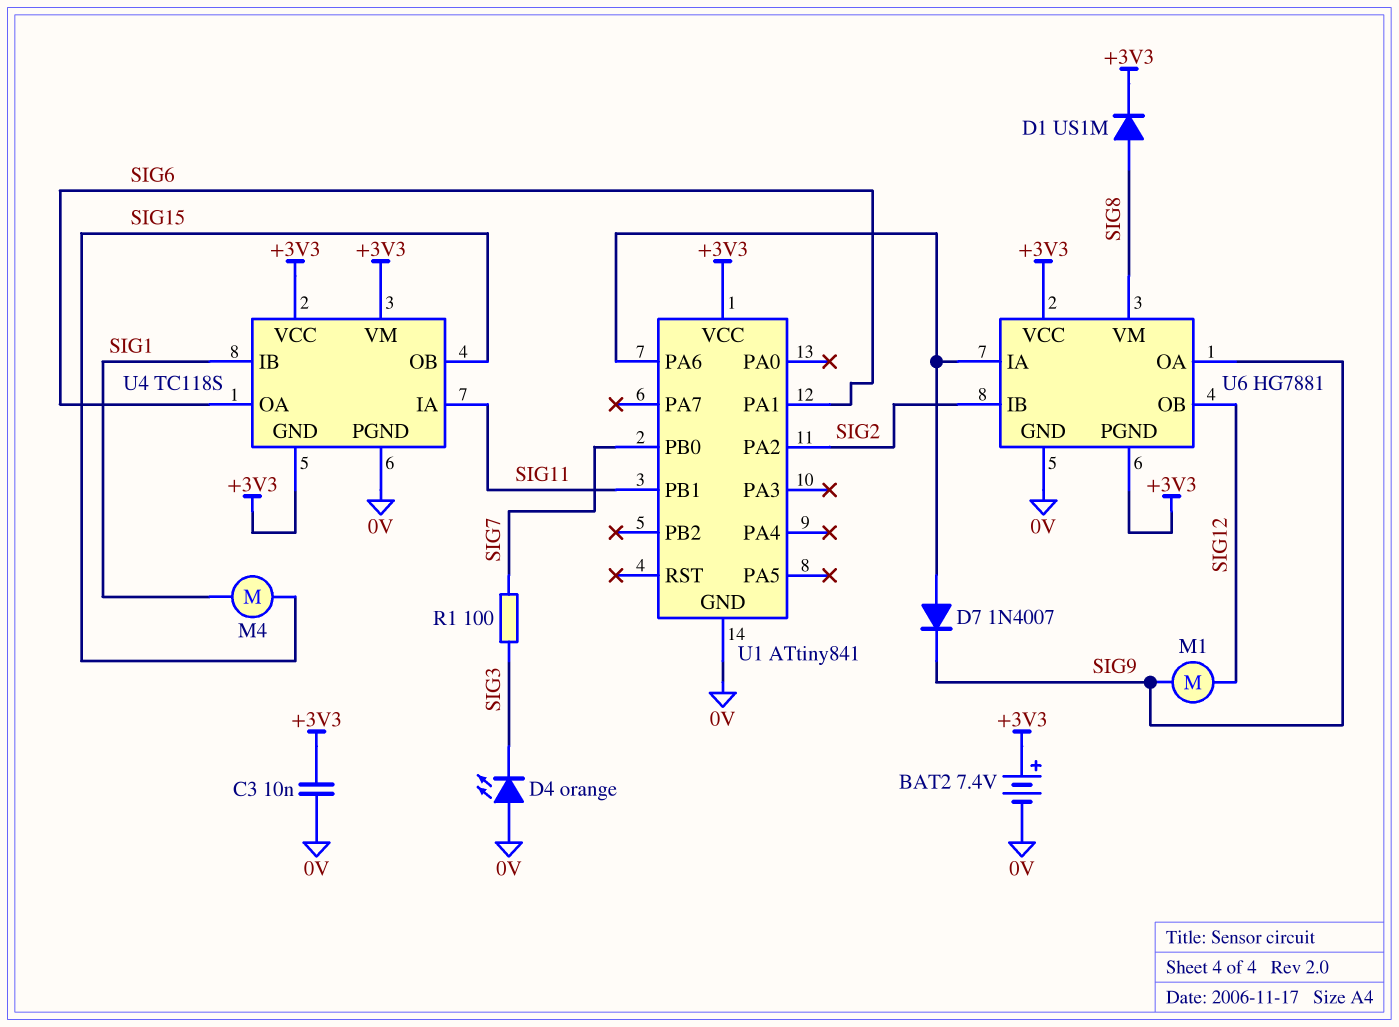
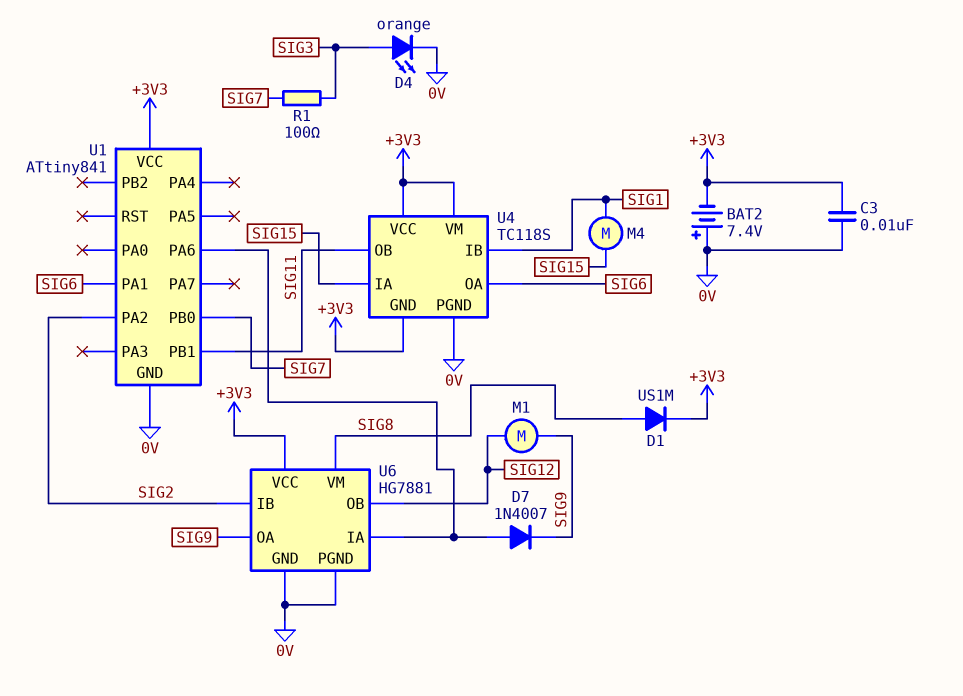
BAT2: 7.4V (plus +3V3, minus 0V) -> 7.4V (plus 0V, minus +3V3)
D4: LED orange (A 0V, K SIG3) -> LED orange (A SIG3, K 0V)
U4 pin IA: SIG11 -> SIG15
U4 pin OB: SIG15 -> SIG11
U6 pin PGND: +3V3 -> 0V

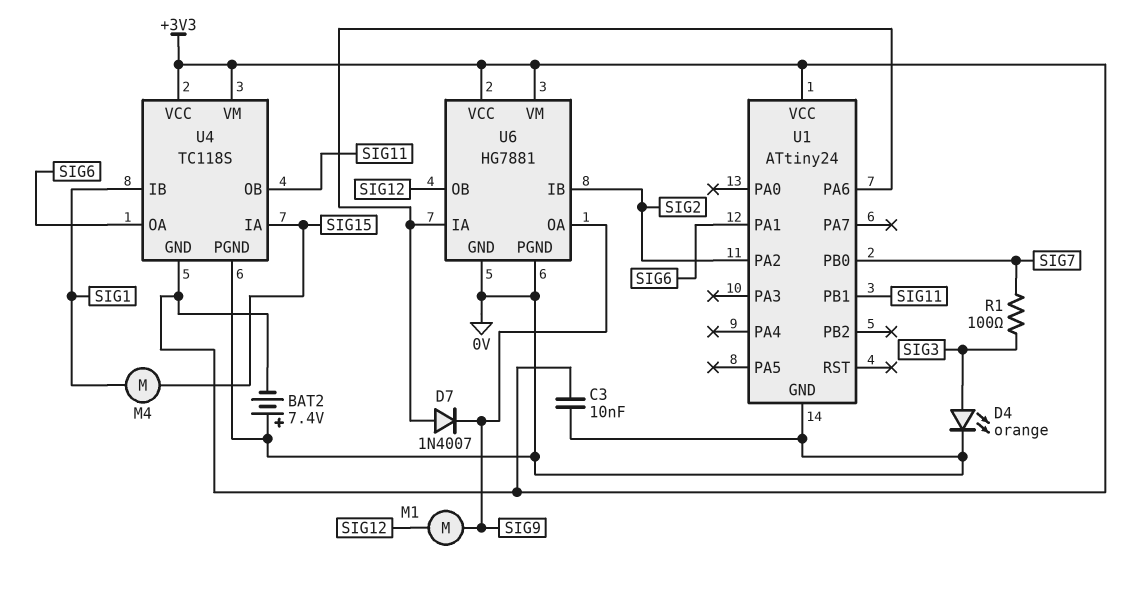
D1: diode US1M (A SIG8, K +3V3) -> none
U1: ATtiny841 -> ATtiny24
U6 pin VM: SIG8 -> +3V3

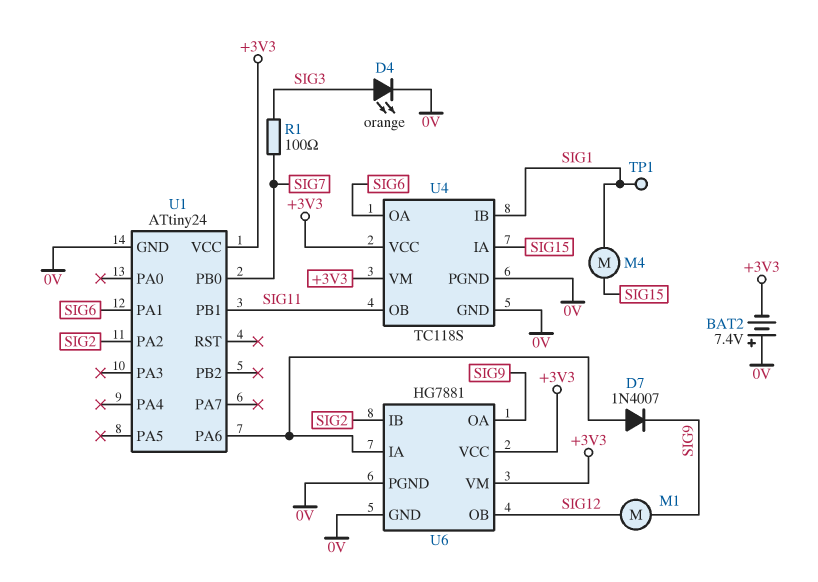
C3: 10nF (+3V3, 0V) -> none
TP1: none -> test point (SIG1)
U4 pin GND: +3V3 -> 0V

